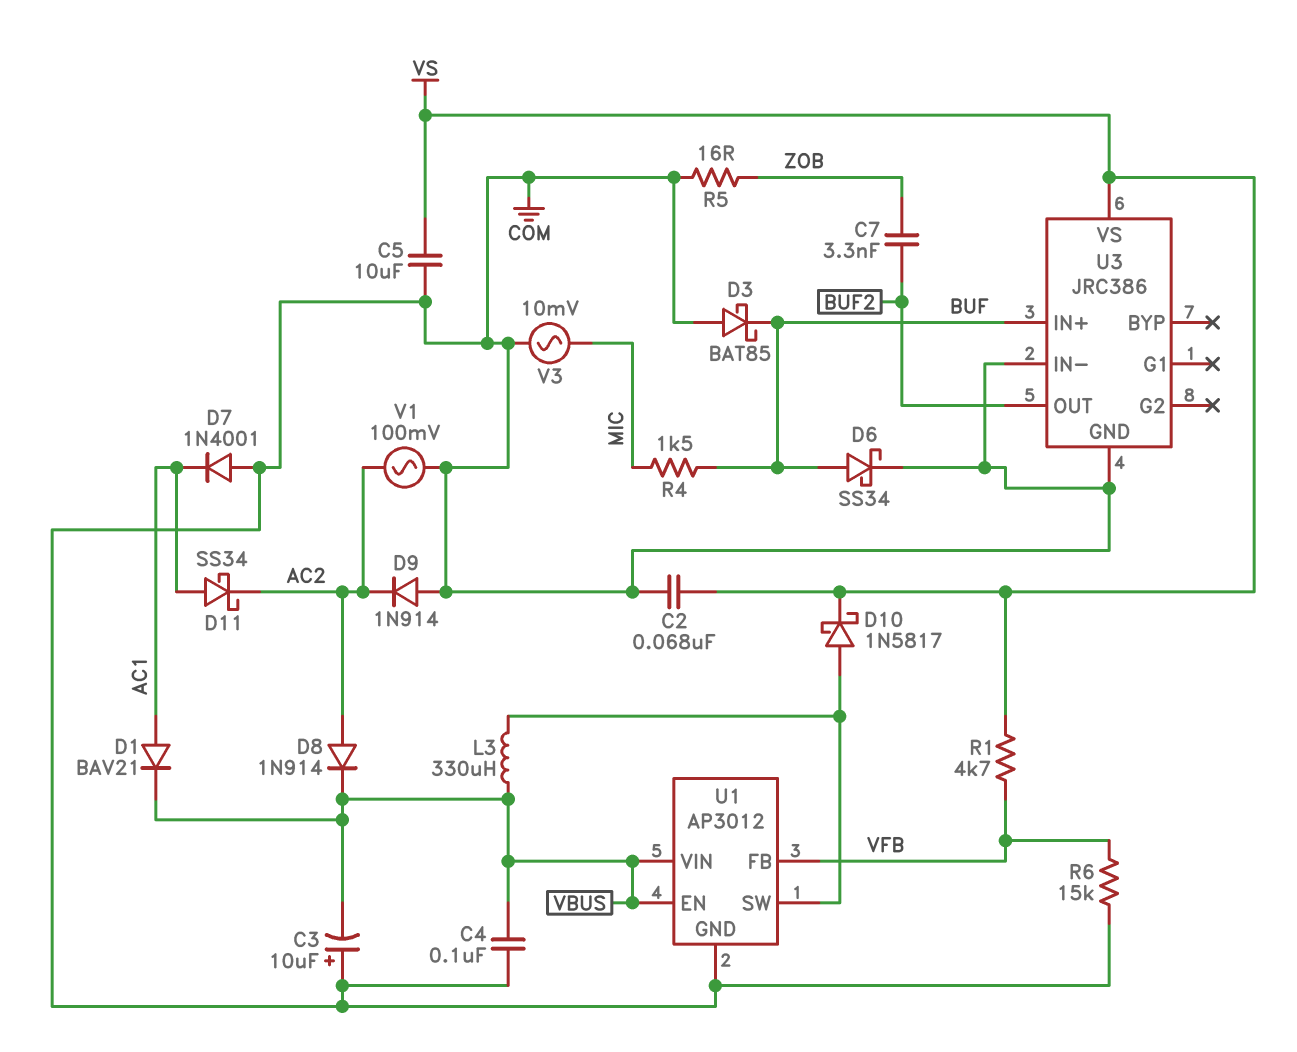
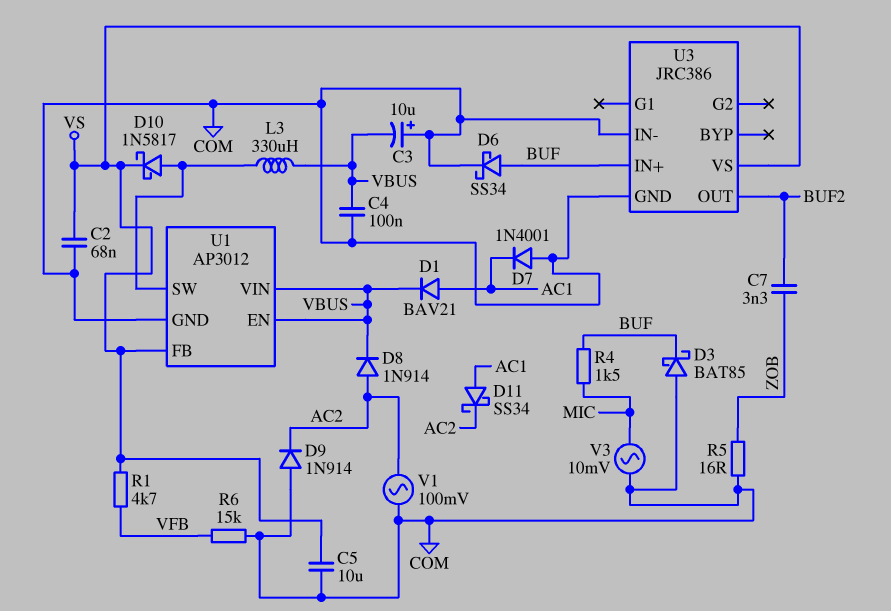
U1 pin FB: VFB -> VS

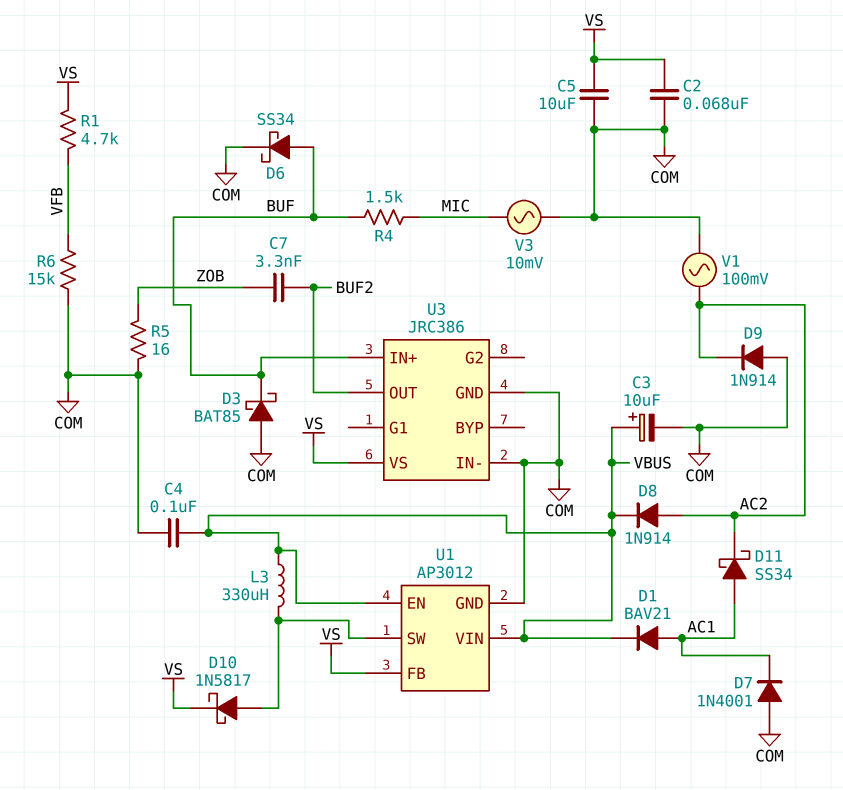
C3: 10uF (plus COM, minus VBUS) -> 10uF (plus VBUS, minus COM)

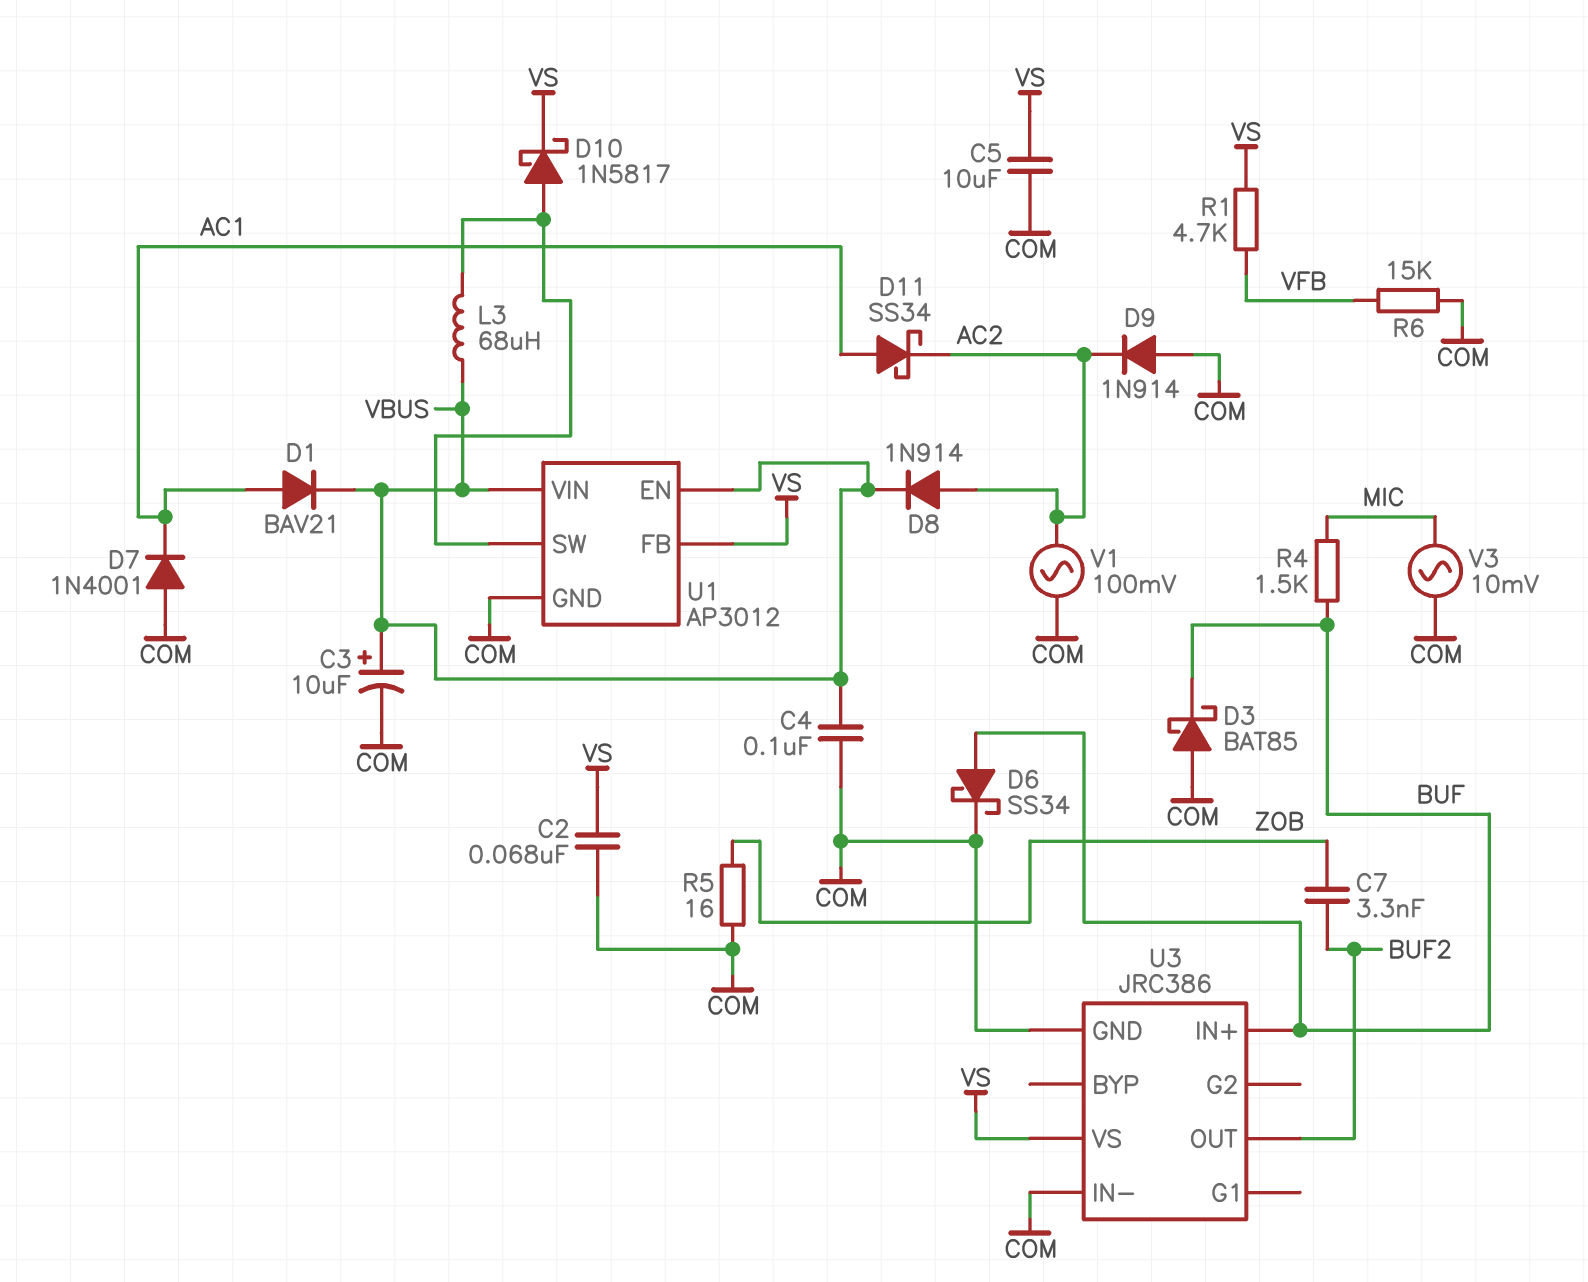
L3: 330uH (U1/SW, VBUS) -> 68uH (U1/SW, VBUS)

